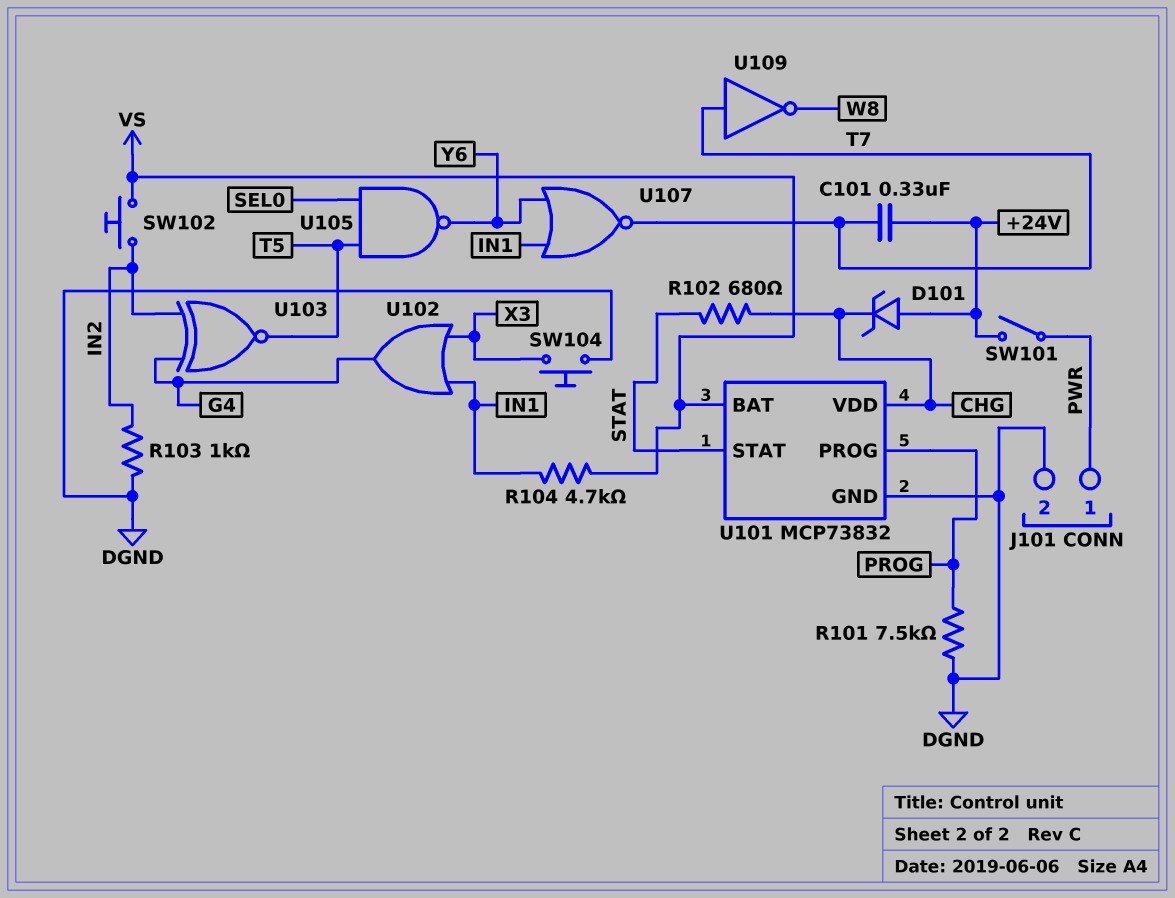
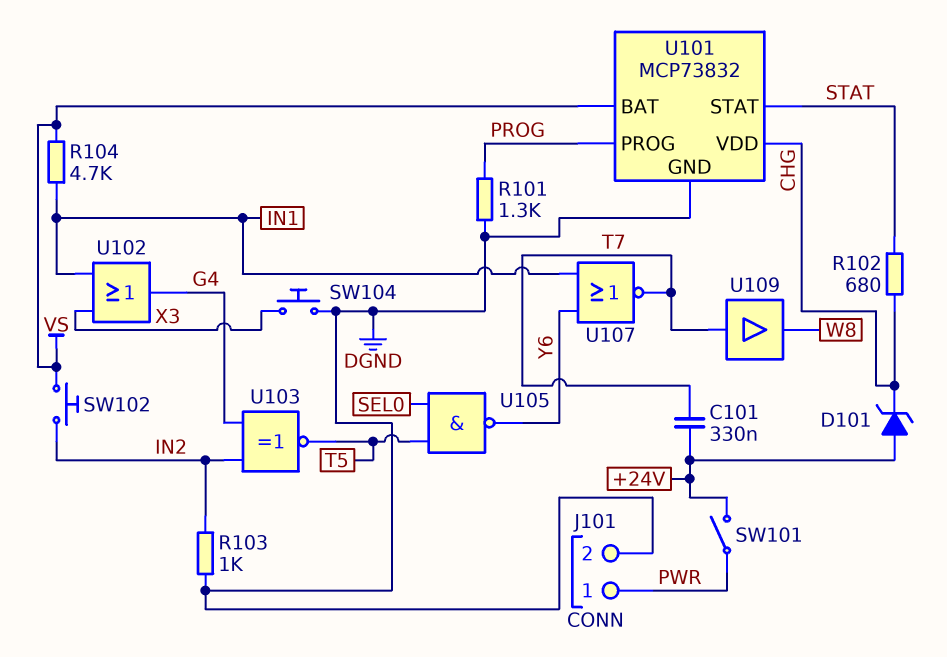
R101: 7.5k (DGND, PROG) -> 1.3k (DGND, PROG)
U109: NOT (in T7, out W8) -> buffer (in T7, out W8)

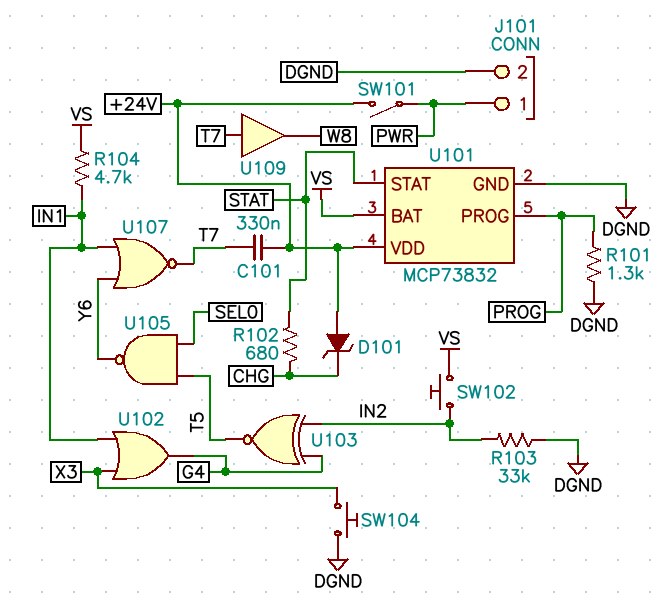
R103: 1k (DGND, IN2) -> 33k (DGND, IN2)
U101 pin VDD: CHG -> +24V

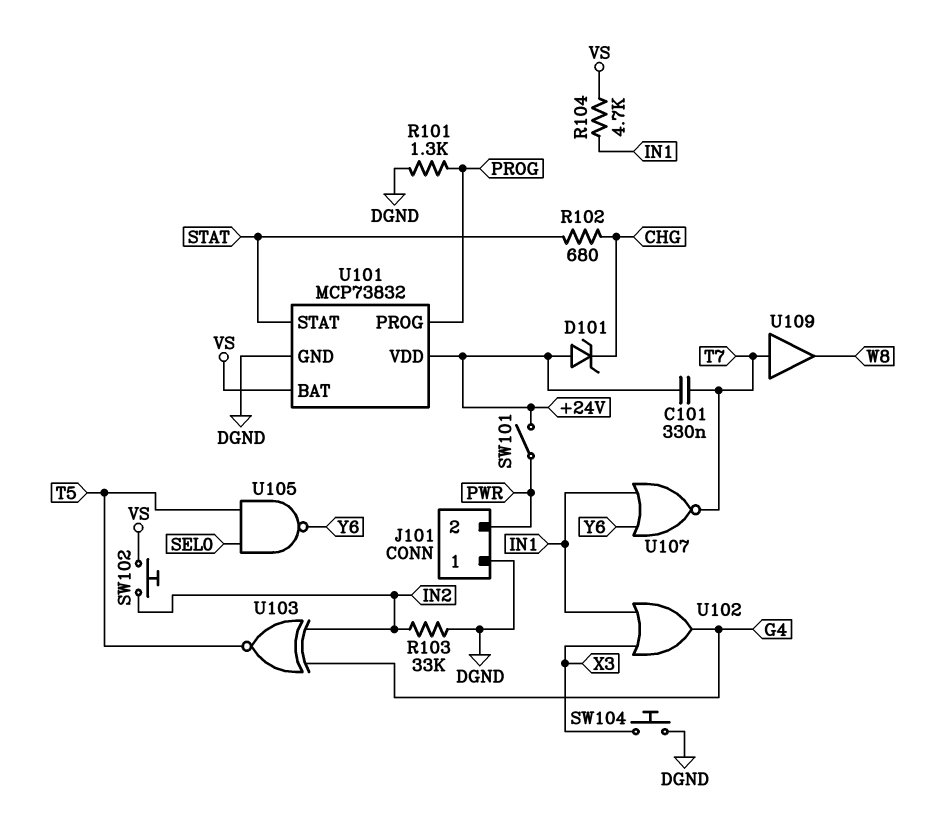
J101 pin 1: PWR -> DGND
J101 pin 2: DGND -> PWR

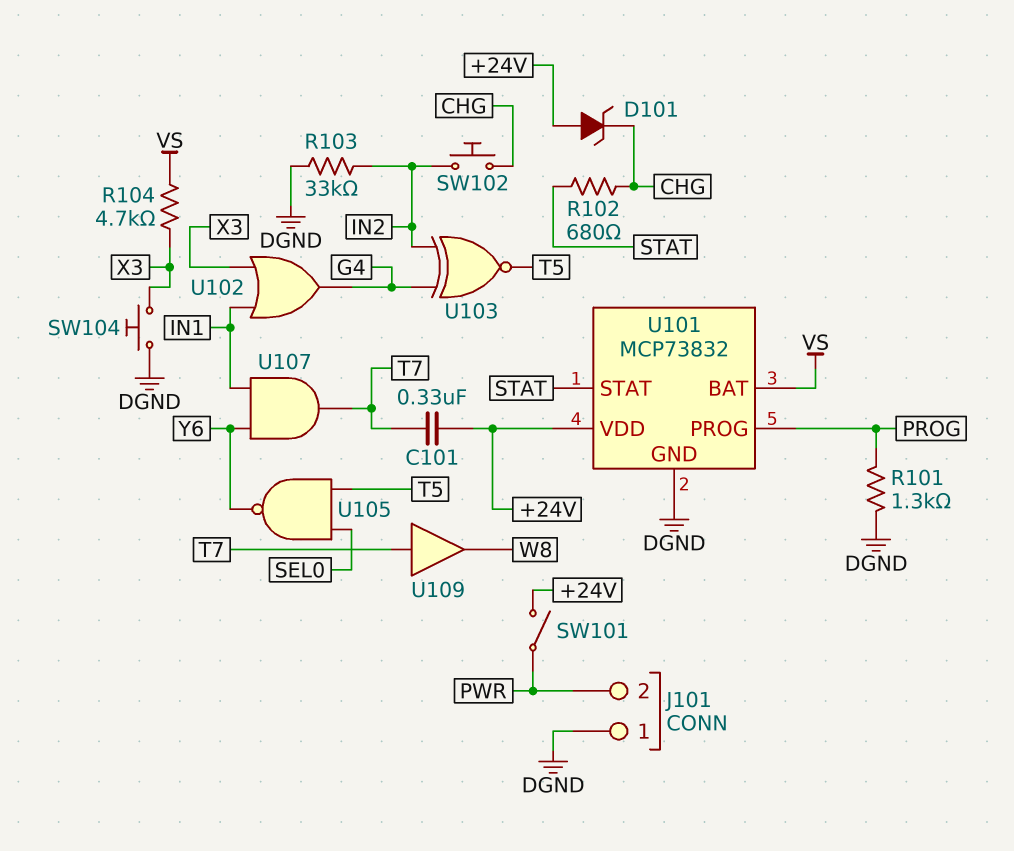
R104: 4.7k (IN1, VS) -> 4.7k (VS, X3)
SW102: button (IN2, VS) -> button (CHG, IN2)
U107: NOR (in IN1, in Y6, out T7) -> AND (in IN1, in Y6, out T7)

